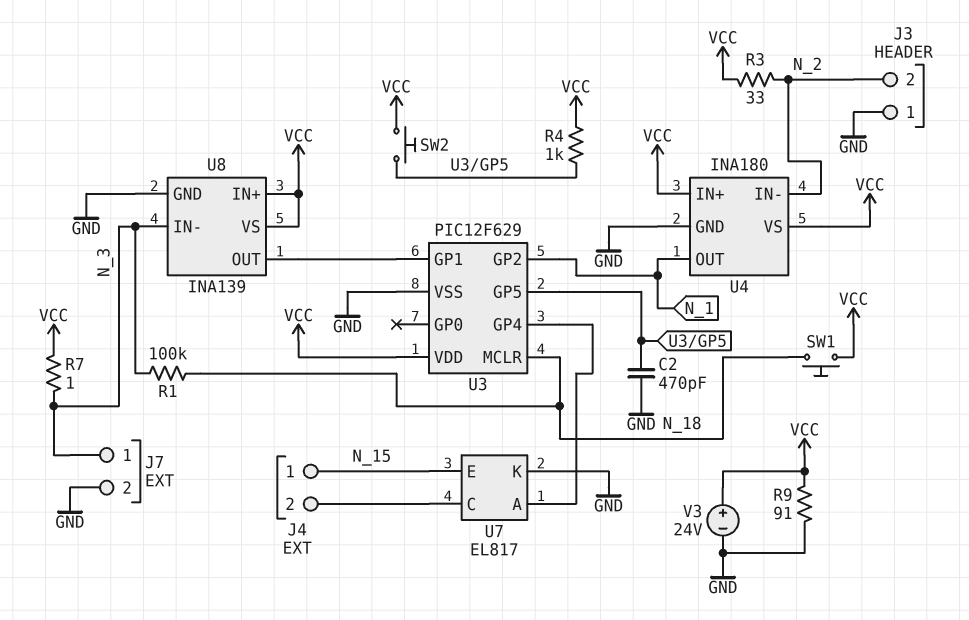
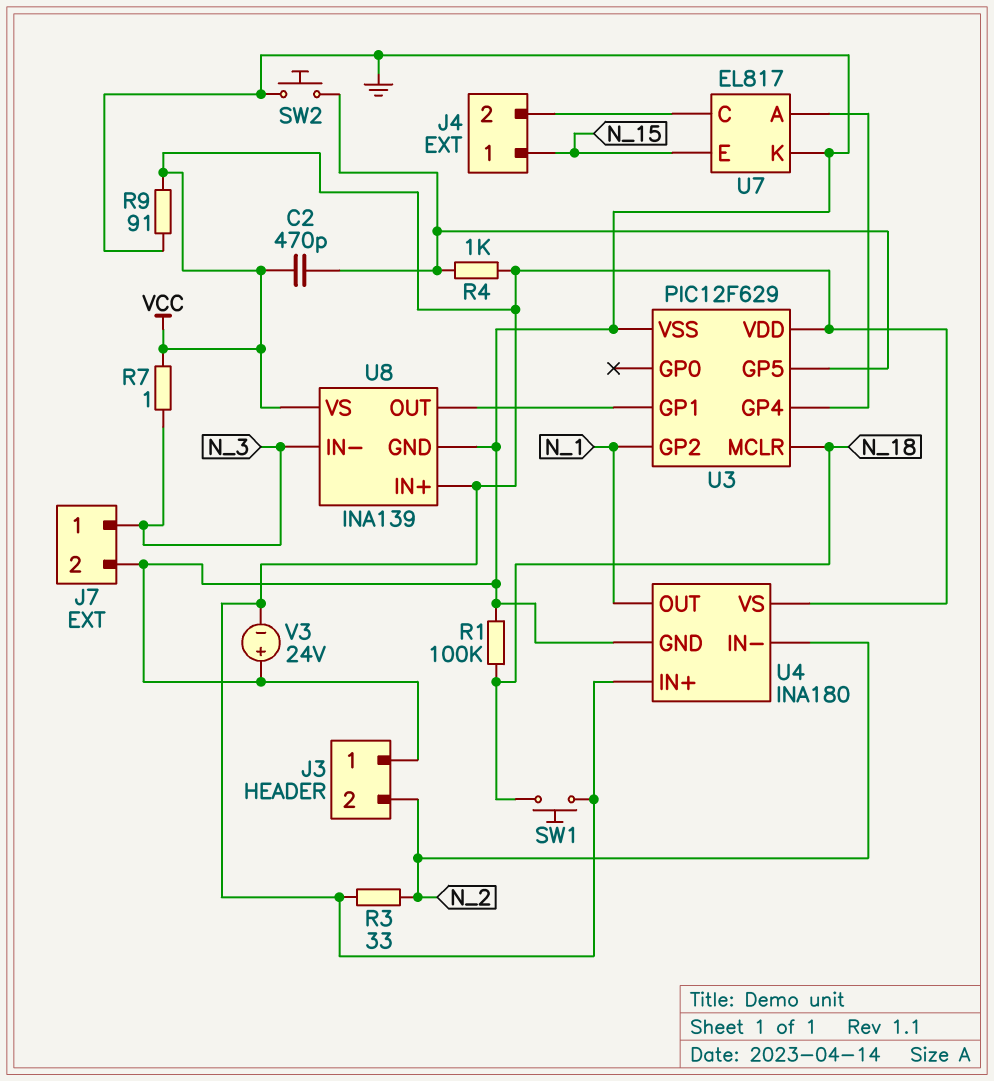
C2: 470pF (GND, U3/GP5) -> 470pF (U3/GP5, VCC)
R1: 100k (N_3, N_18) -> 100k (GND, N_18)
SW2: button (U3/GP5, VCC) -> button (GND, U3/GP5)
V3: 24V (plus VCC, minus GND) -> 24V (plus GND, minus VCC)

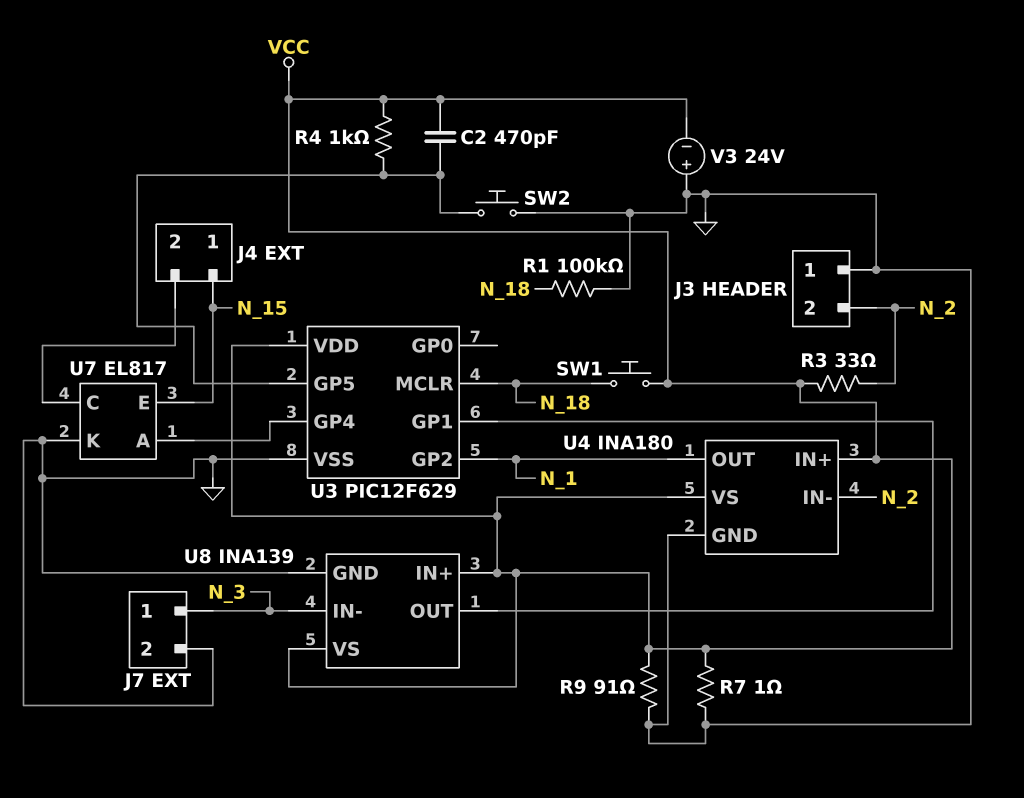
R7: 1 (N_3, VCC) -> 1 (GND, VCC)

